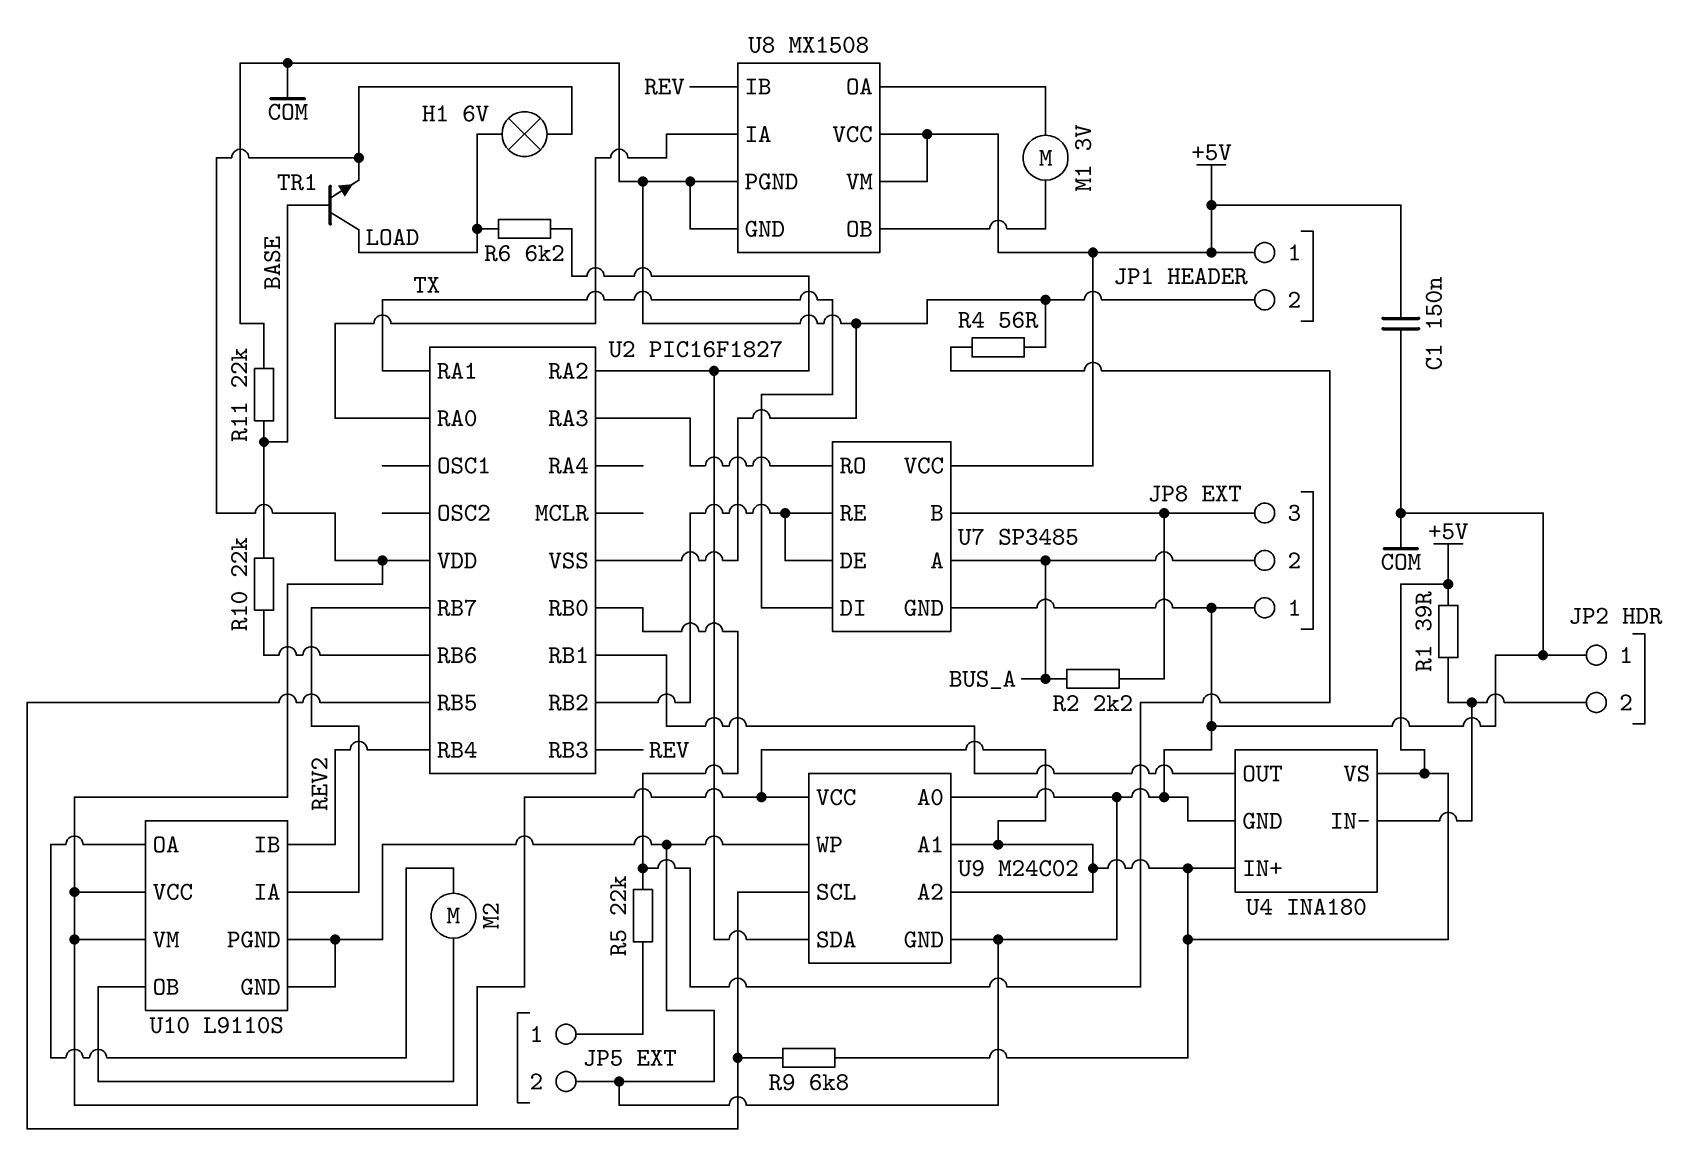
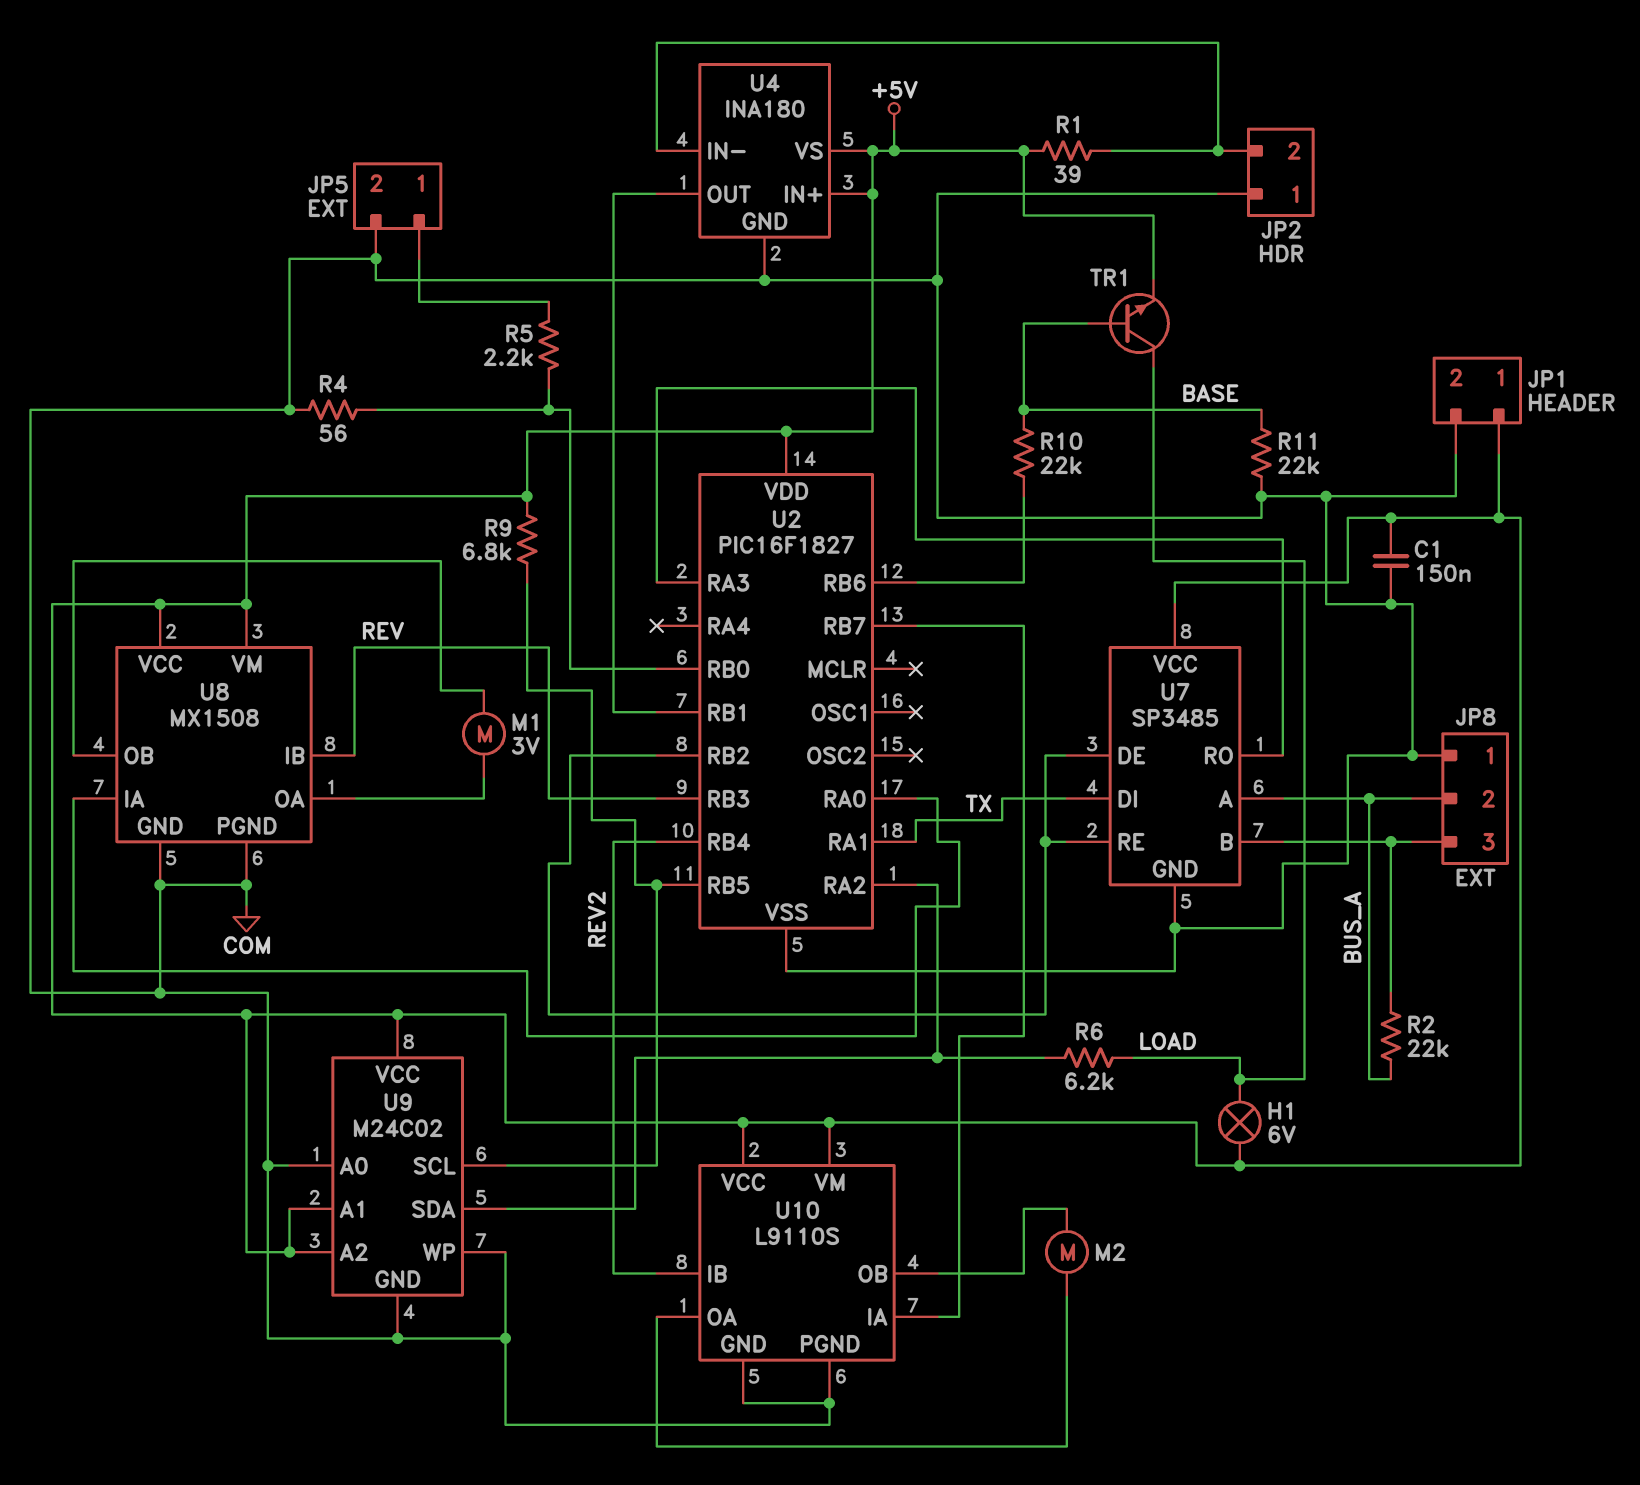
R2: 2.2k (BUS_A, JP8/3) -> 22k (BUS_A, JP8/3)
R5: 22k (JP5/1, U2/RB0) -> 2.2k (JP5/1, U2/RB0)

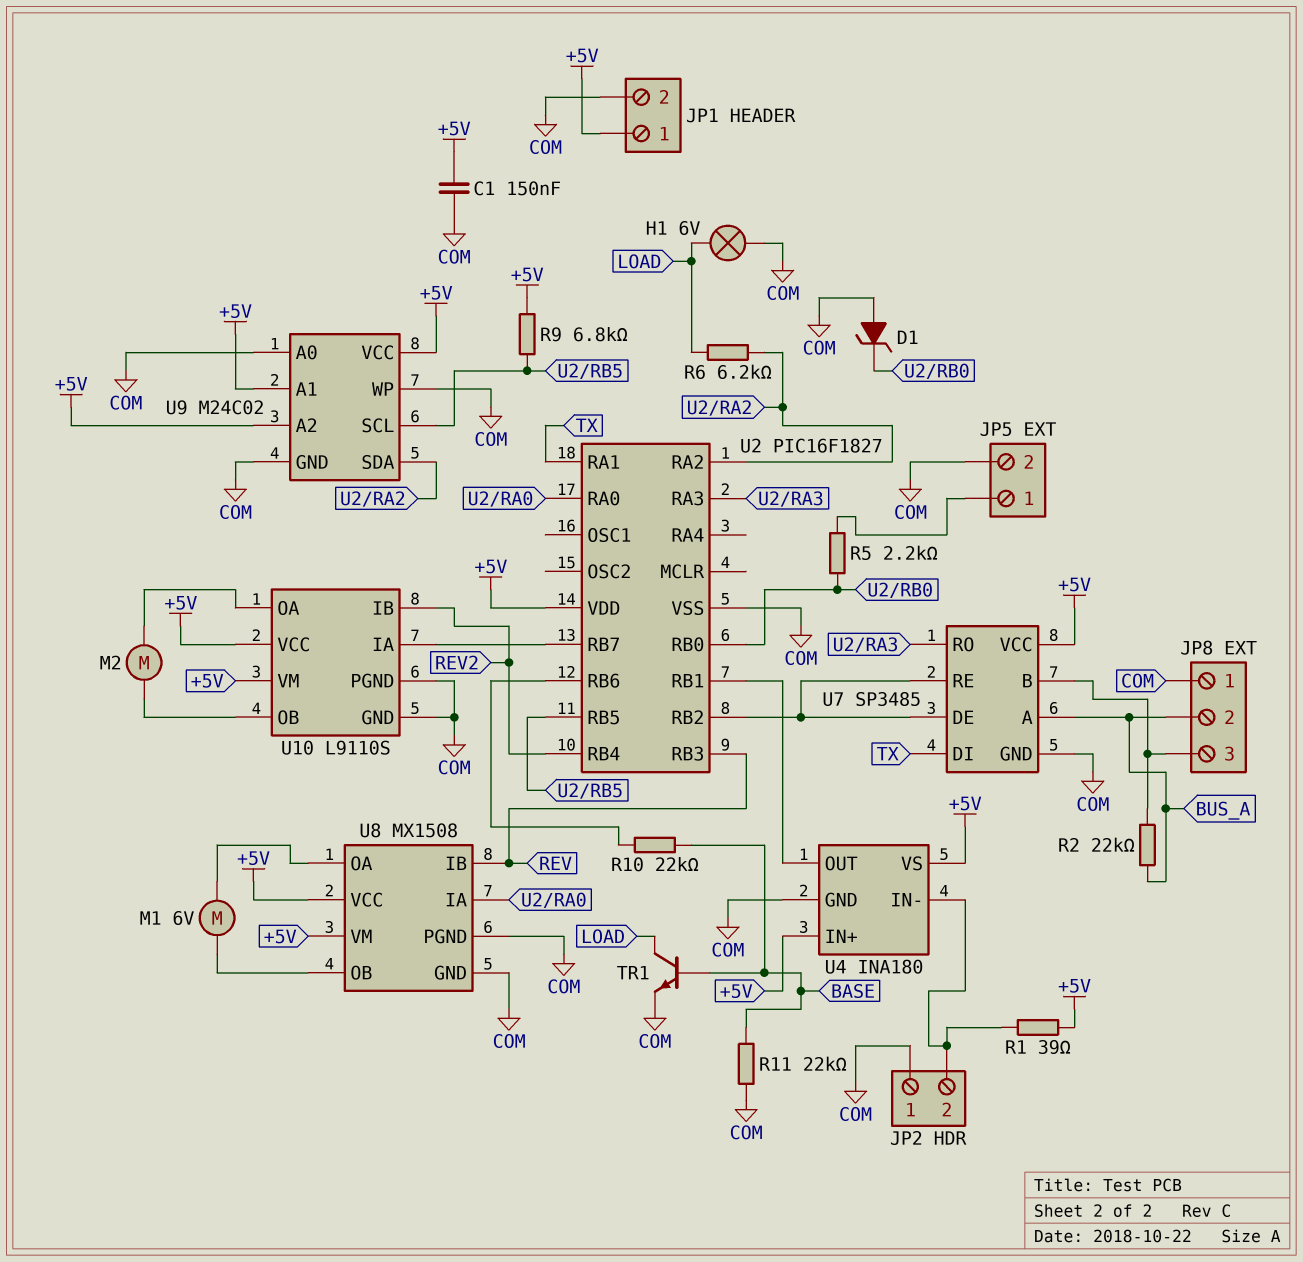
D1: none -> zener (A COM, K U2/RB0)
H1: lamp 6V (+5V, LOAD) -> lamp 6V (COM, LOAD)
M1: motor 3V (U8/OA, U8/OB) -> motor 6V (U8/OA, U8/OB)
R4: 56 (COM, U2/RB0) -> none
TR1: NPN (B BASE, C LOAD, E +5V) -> NPN (B BASE, C LOAD, E COM)

